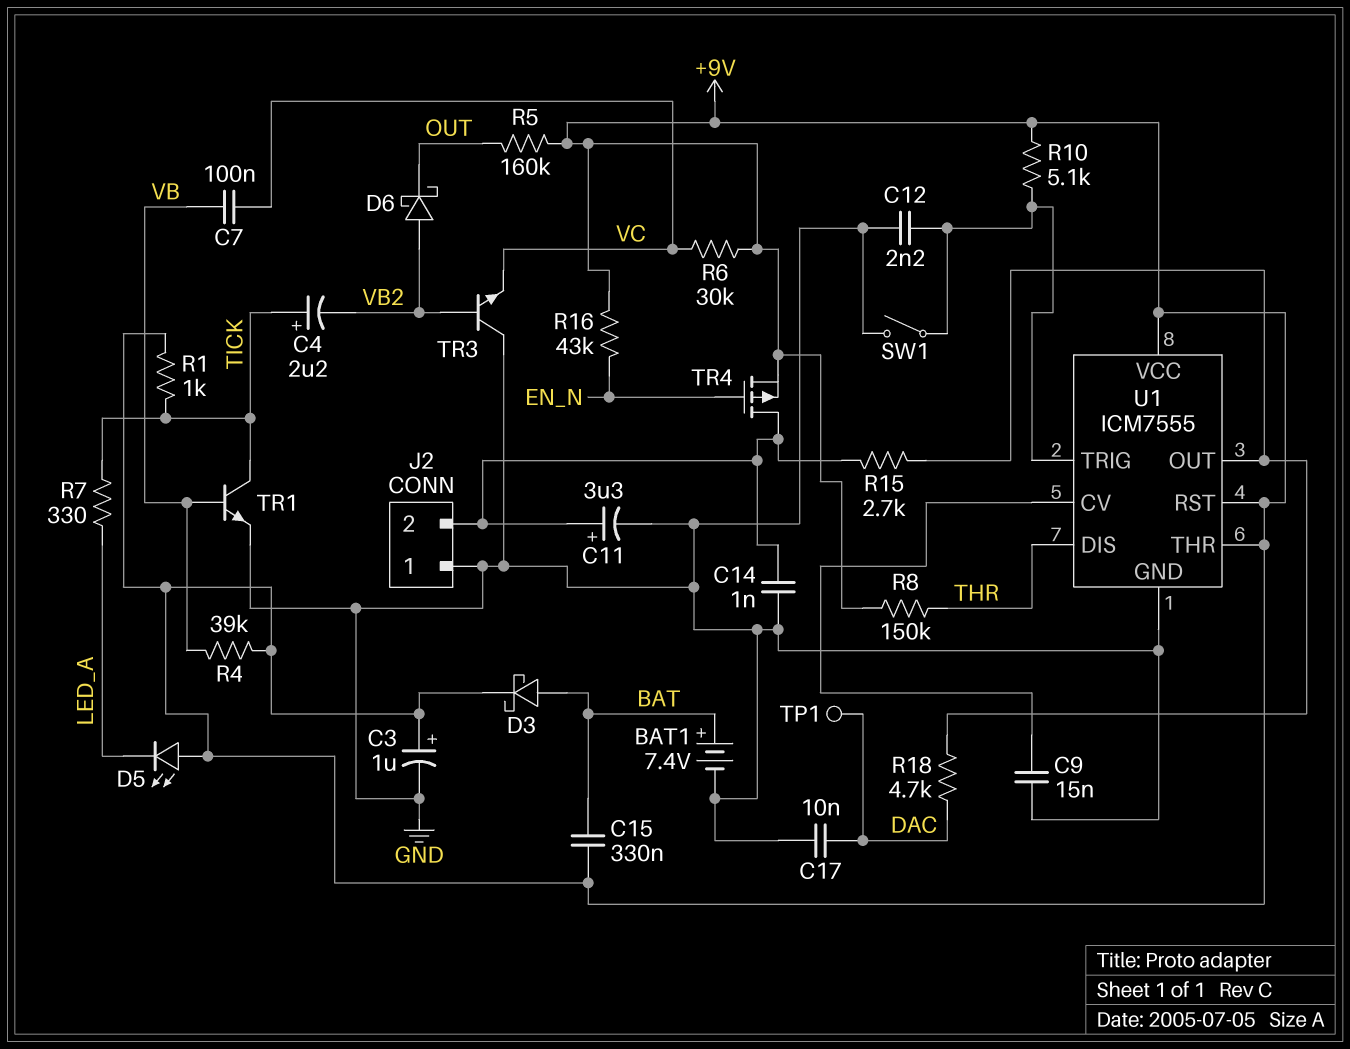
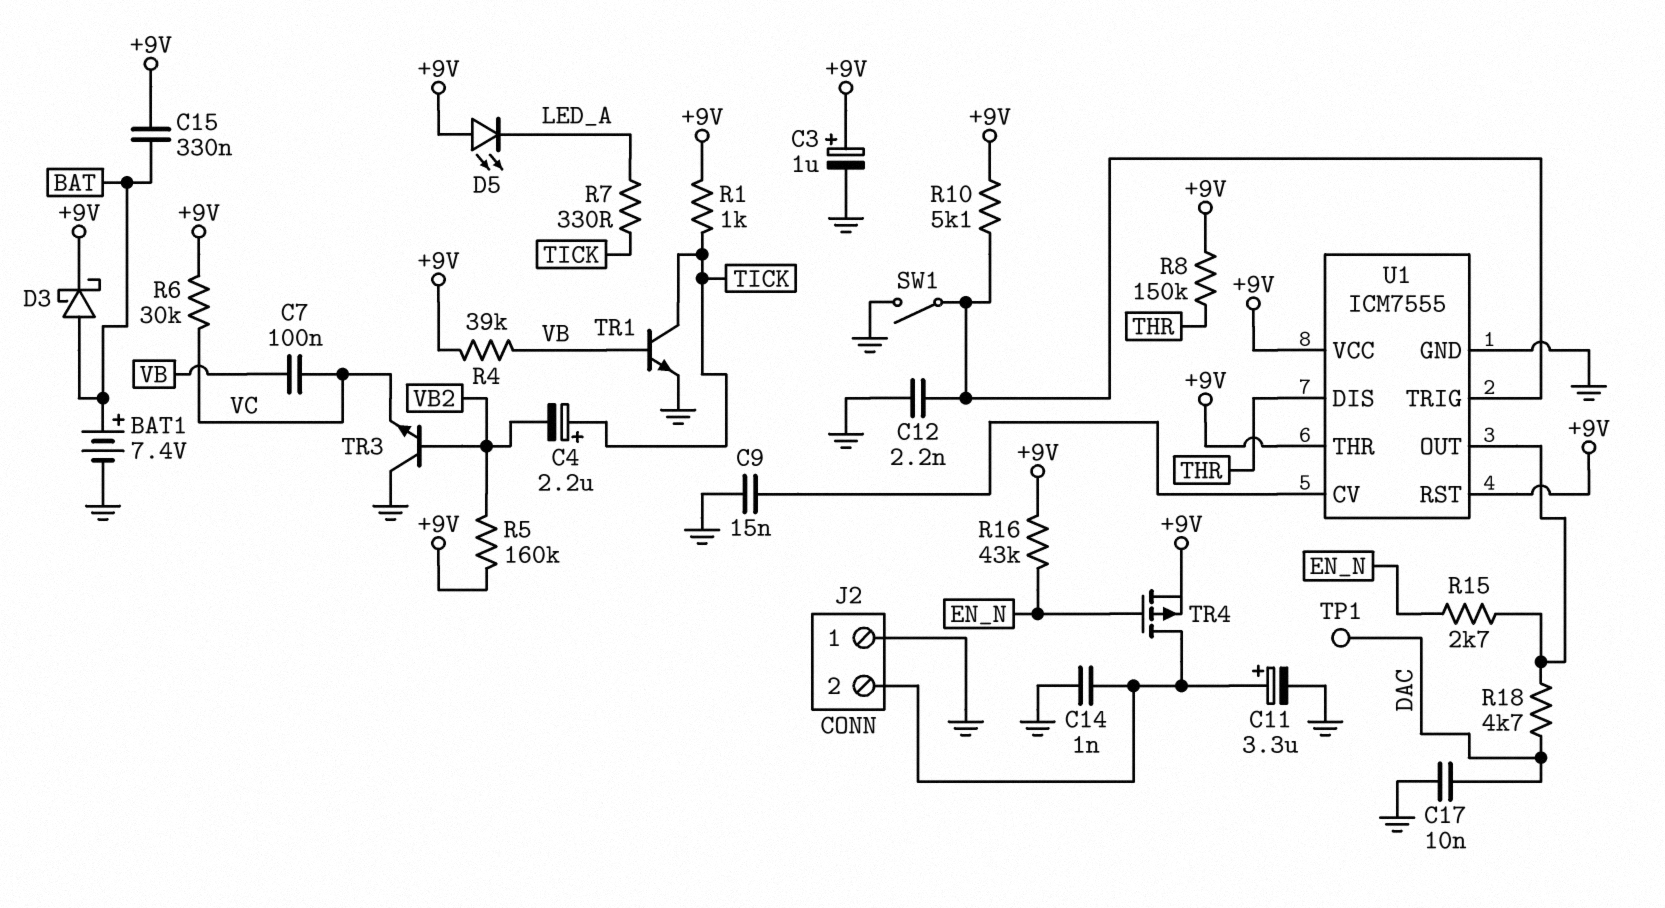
D6: schottky (A VB2, K OUT) -> none
R5: 160k (+9V, OUT) -> 160k (+9V, VB2)
R15: 2.7k (J2/2, U1/OUT) -> 2.7k (EN_N, U1/OUT)

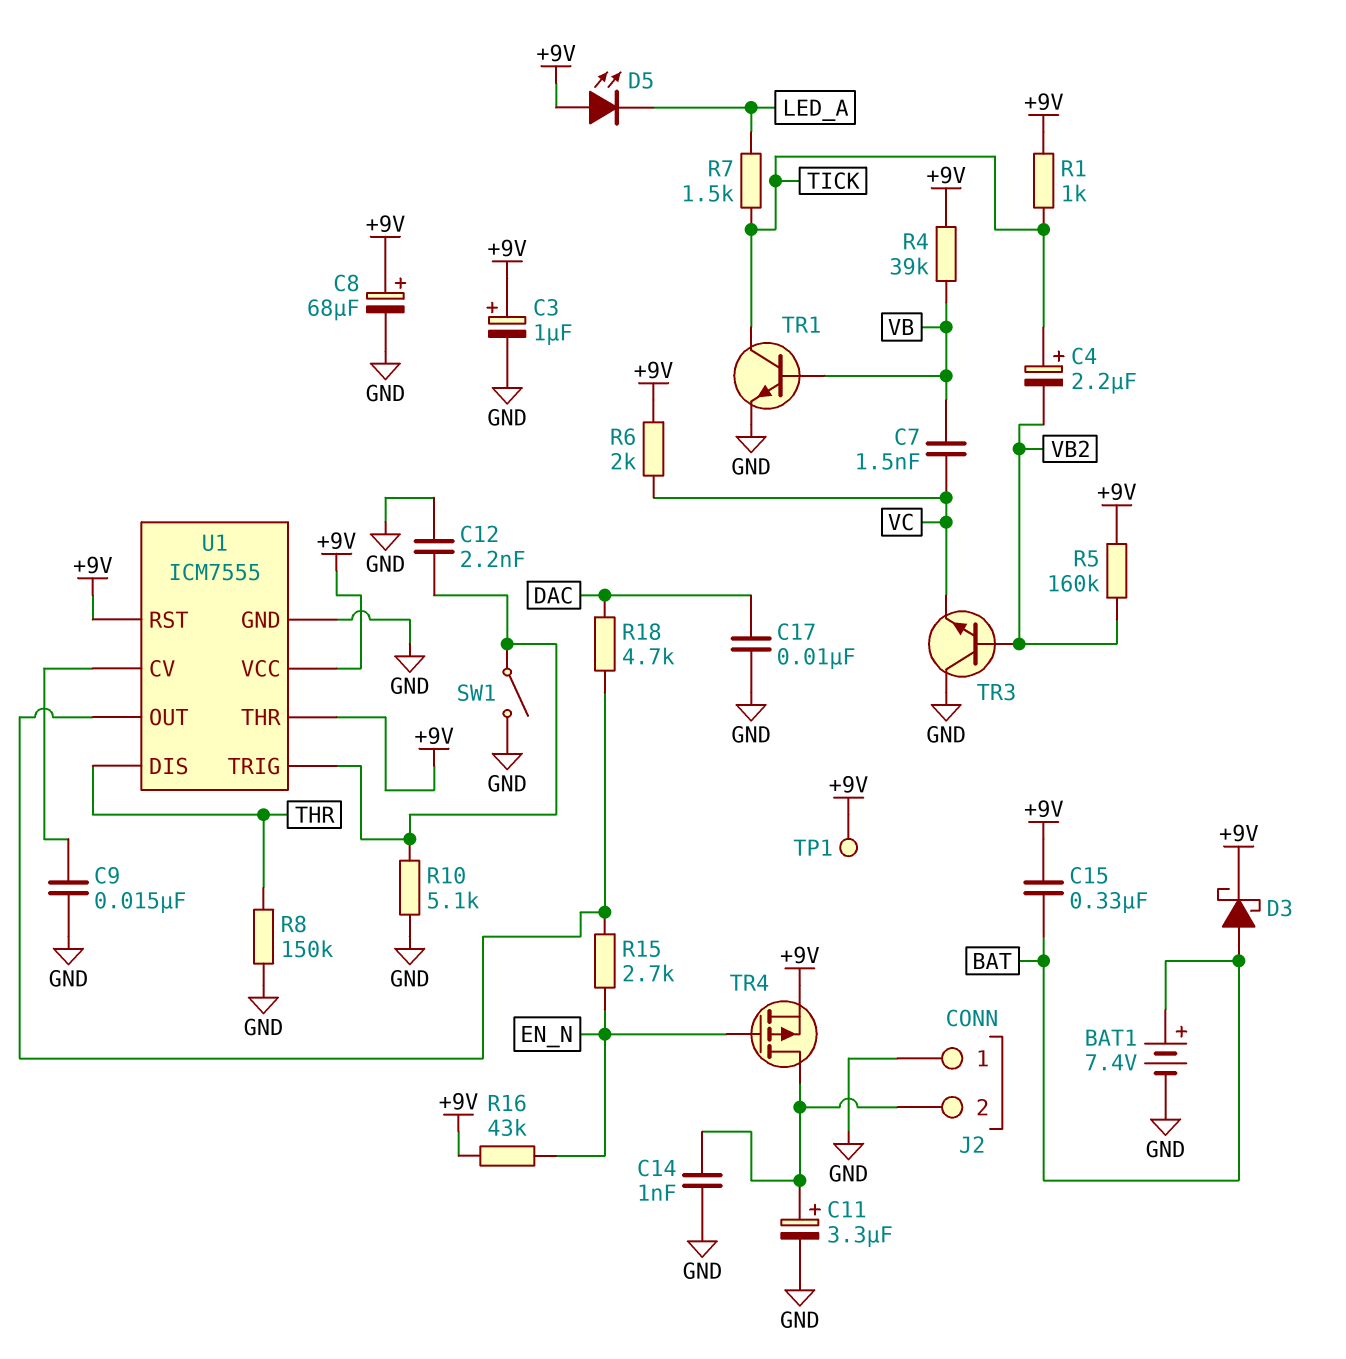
C7: 100nF (VB, VC) -> 1.5nF (VB, VC)
C8: none -> 68uF (plus +9V, minus GND)
R6: 30k (+9V, VC) -> 2k (+9V, VC)
R7: 330 (LED_A, TICK) -> 1.5k (LED_A, TICK)
R8: 150k (+9V, THR) -> 150k (GND, THR)
R10: 5.1k (+9V, U1/TRIG) -> 5.1k (GND, U1/TRIG)
TP1: test point (DAC) -> test point (+9V)

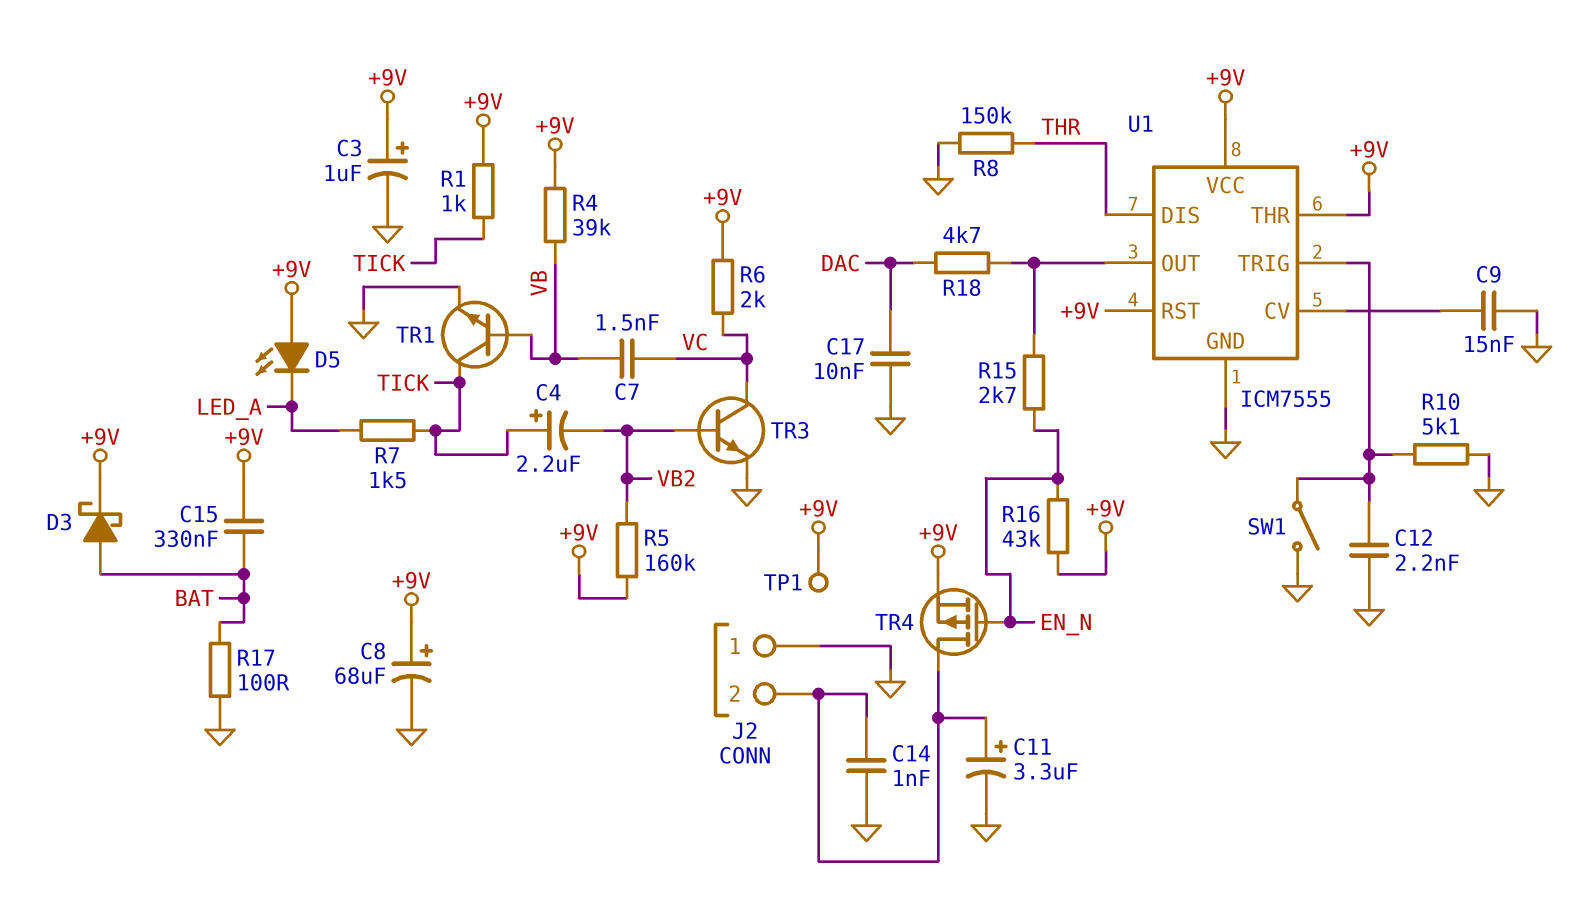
BAT1: 7.4V (plus BAT, minus GND) -> none
R17: none -> 100 (BAT, GND)
TR3: NPN (B VB2, C GND, E VC) -> NPN (B VB2, C VC, E GND)

